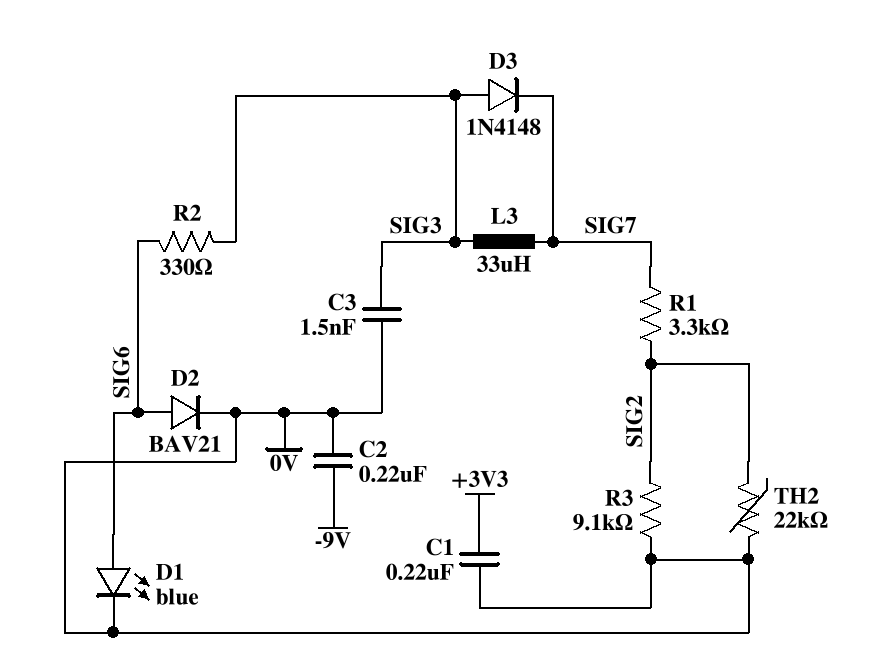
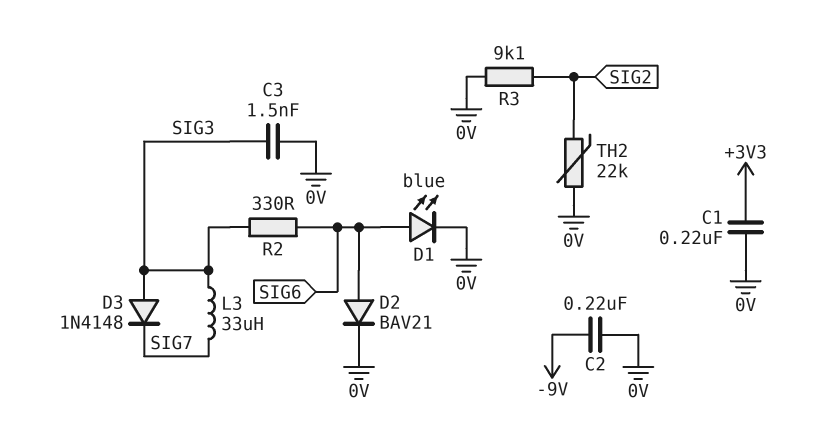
R1: 3.3k (SIG2, SIG7) -> none

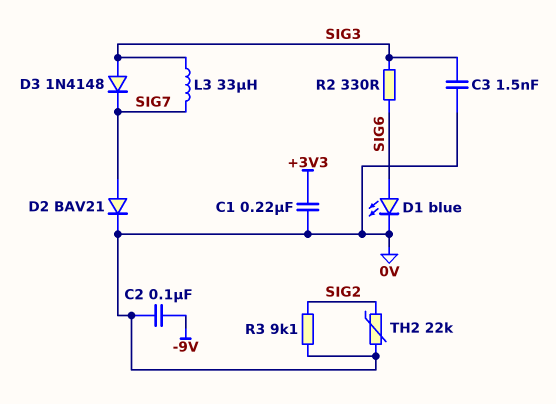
C2: 220nF (-9V, 0V) -> 100nF (-9V, 0V)
D2: diode BAV21 (A SIG6, K 0V) -> diode BAV21 (A SIG7, K 0V)

